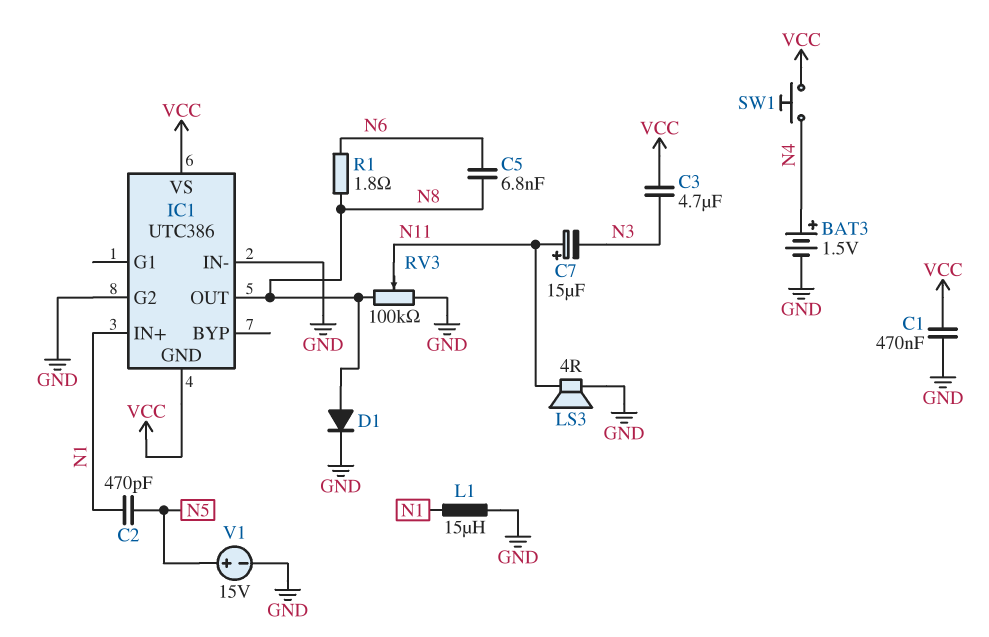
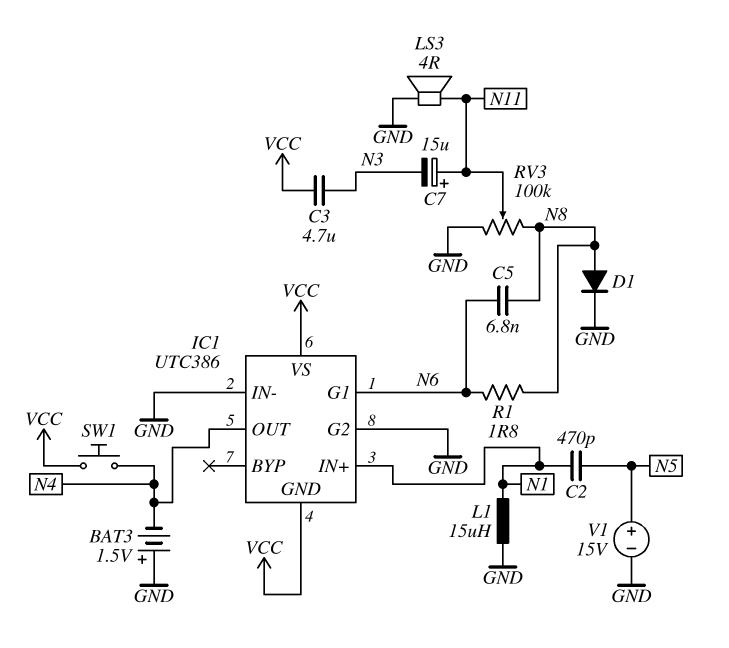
BAT3: 1.5V (plus N4, minus GND) -> 1.5V (plus GND, minus N4)
C1: 470nF (GND, VCC) -> none
IC1 pin G1: none -> N6
IC1 pin OUT: N8 -> N4

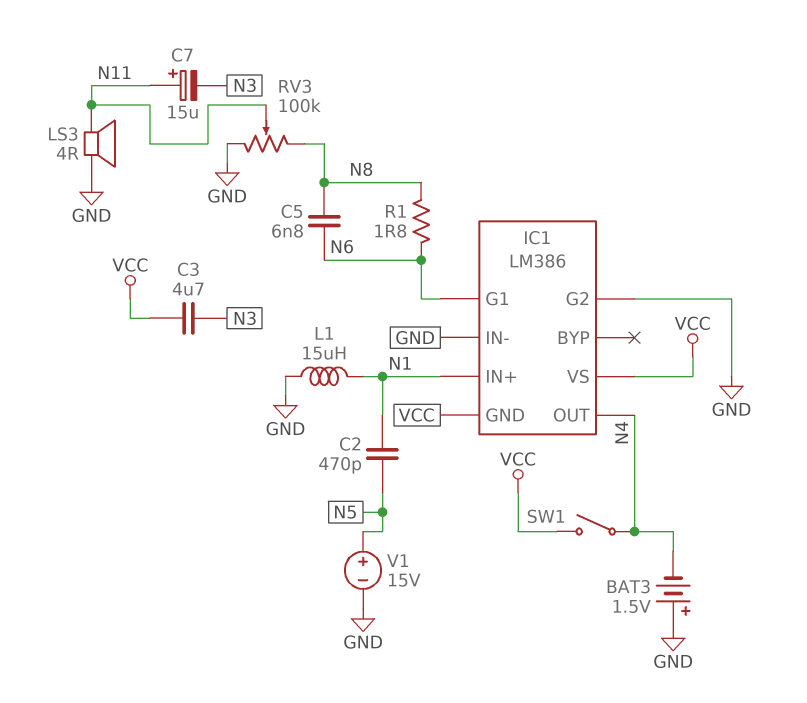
D1: diode (A N8, K GND) -> none
IC1: UTC386 -> LM386
SW1: button (N4, VCC) -> switch (N4, VCC)

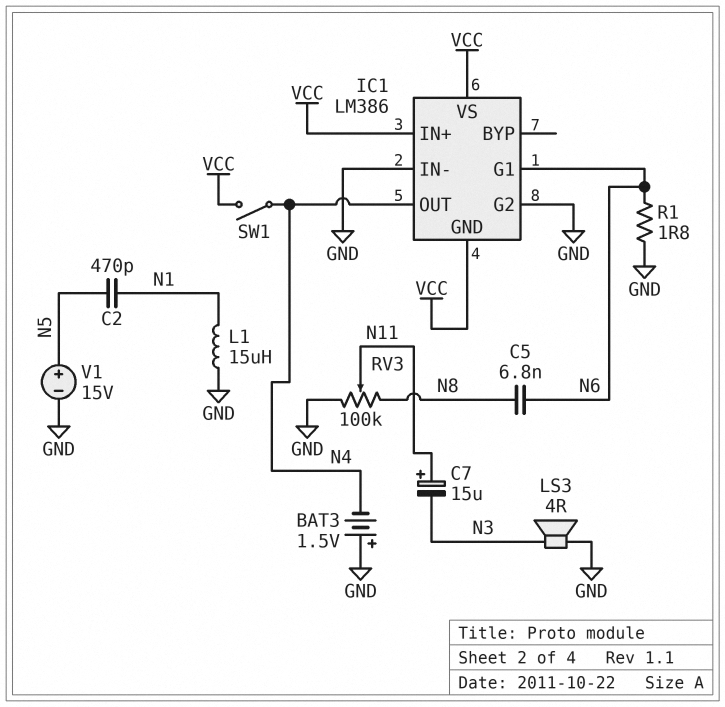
C3: 4.7uF (N3, VCC) -> none
IC1 pin IN+: N1 -> VCC
LS3: speaker 4R (GND, N11) -> speaker 4R (GND, N3)
R1: 1.8 (N6, N8) -> 1.8 (GND, N6)

